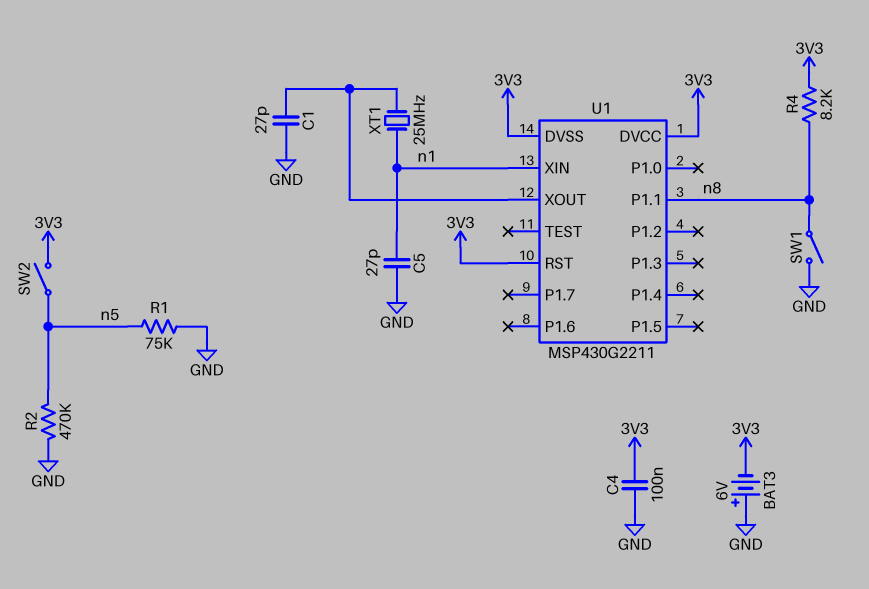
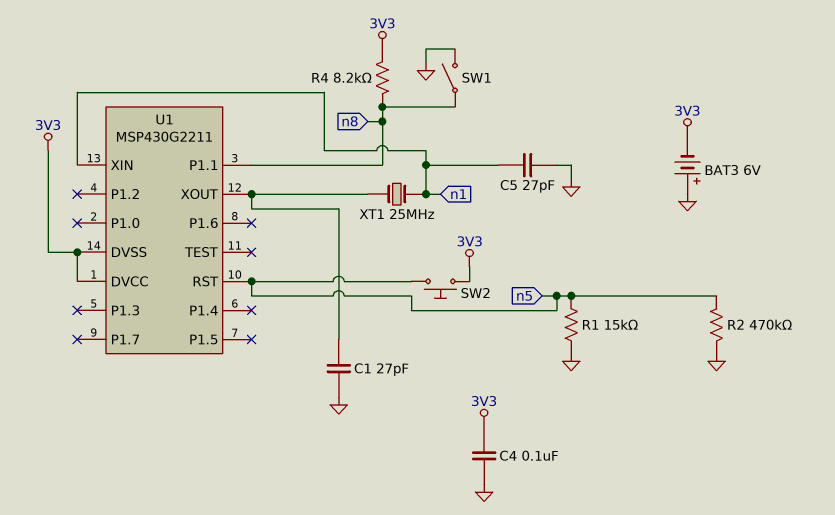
R1: 75k (GND, n5) -> 15k (GND, n5)
SW2: switch (3V3, n5) -> button (3V3, n5)
U1 pin RST: 3V3 -> n5

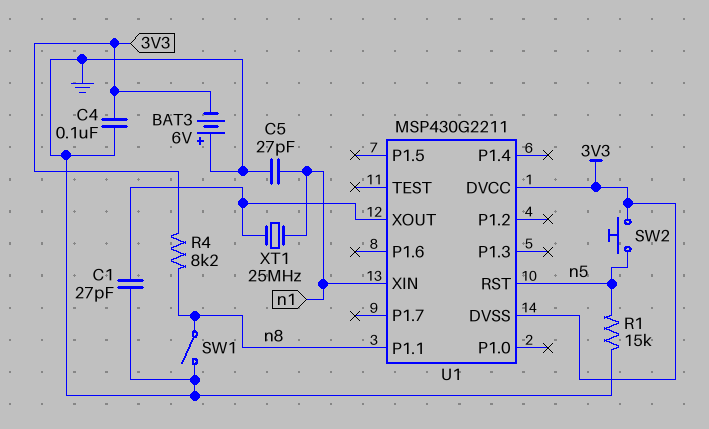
R2: 470k (GND, n5) -> none

